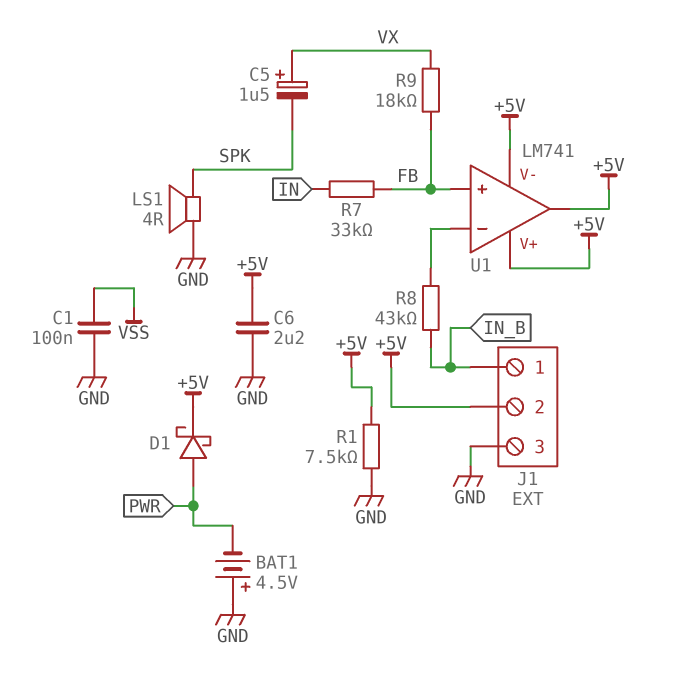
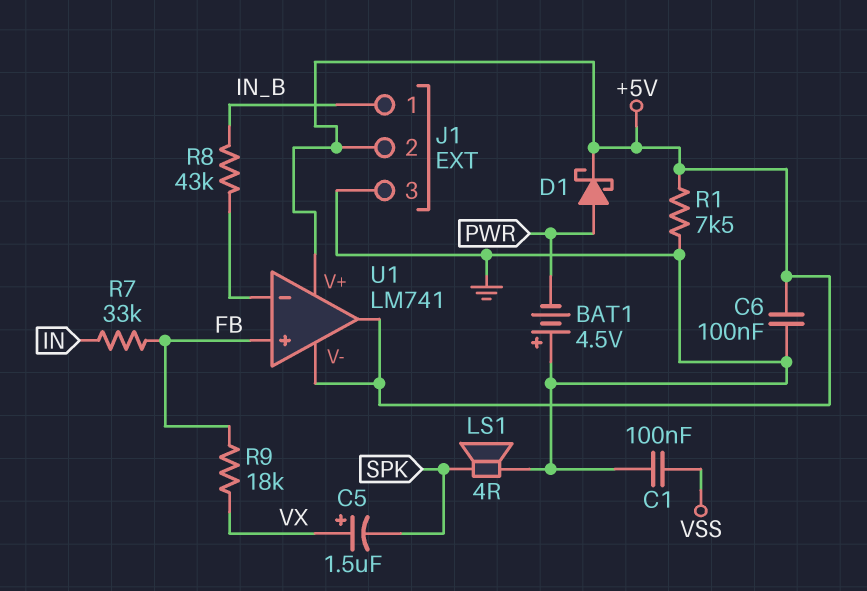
C6: 2.2uF (+5V, GND) -> 100nF (+5V, GND)

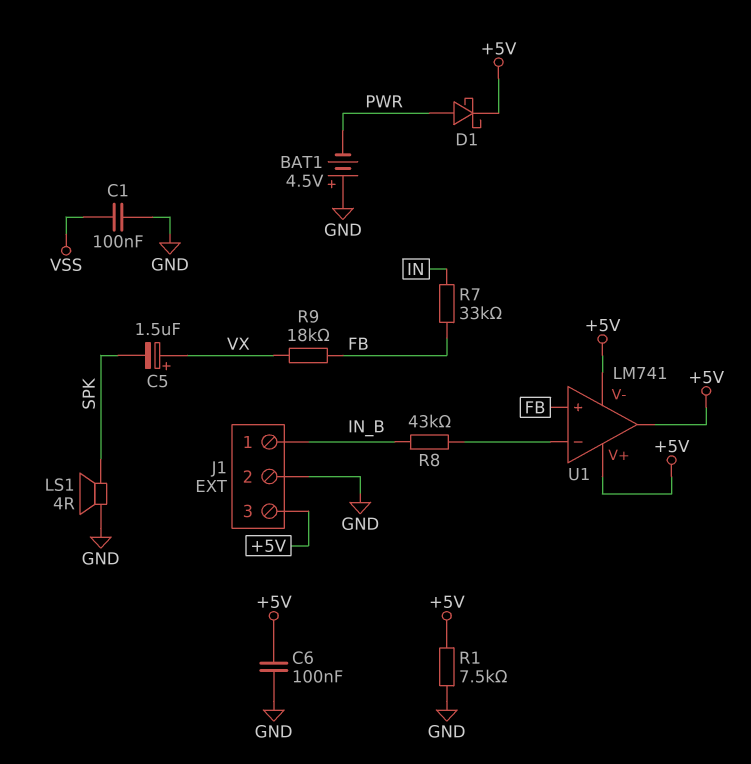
J1 pin 2: +5V -> GND
J1 pin 3: GND -> +5V

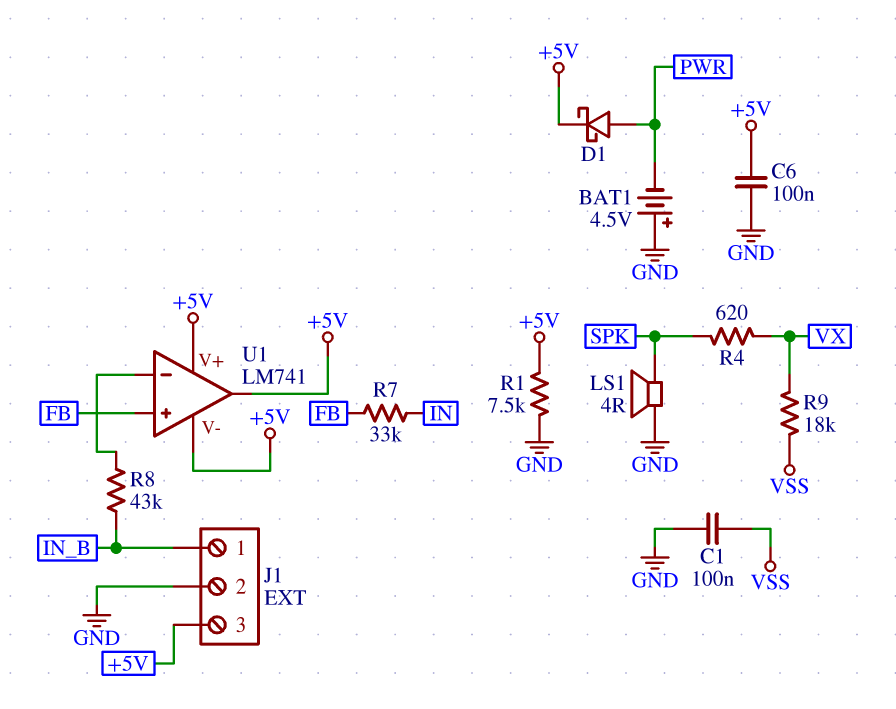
C5: 1.5uF (plus VX, minus SPK) -> none
R4: none -> 620 (SPK, VX)
R9: 18k (FB, VX) -> 18k (VSS, VX)

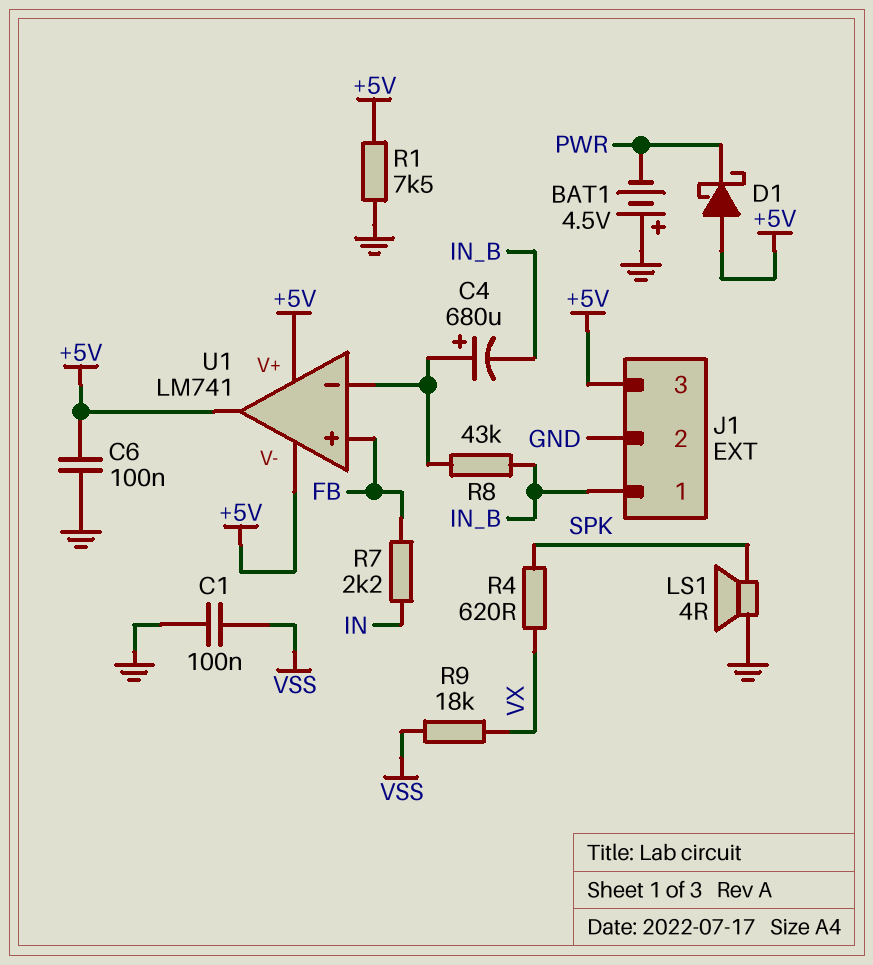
C4: none -> 680uF (plus U1/in-, minus IN_B)
D1: schottky (A PWR, K +5V) -> schottky (A +5V, K PWR)
R7: 33k (FB, IN) -> 2.2k (FB, IN)

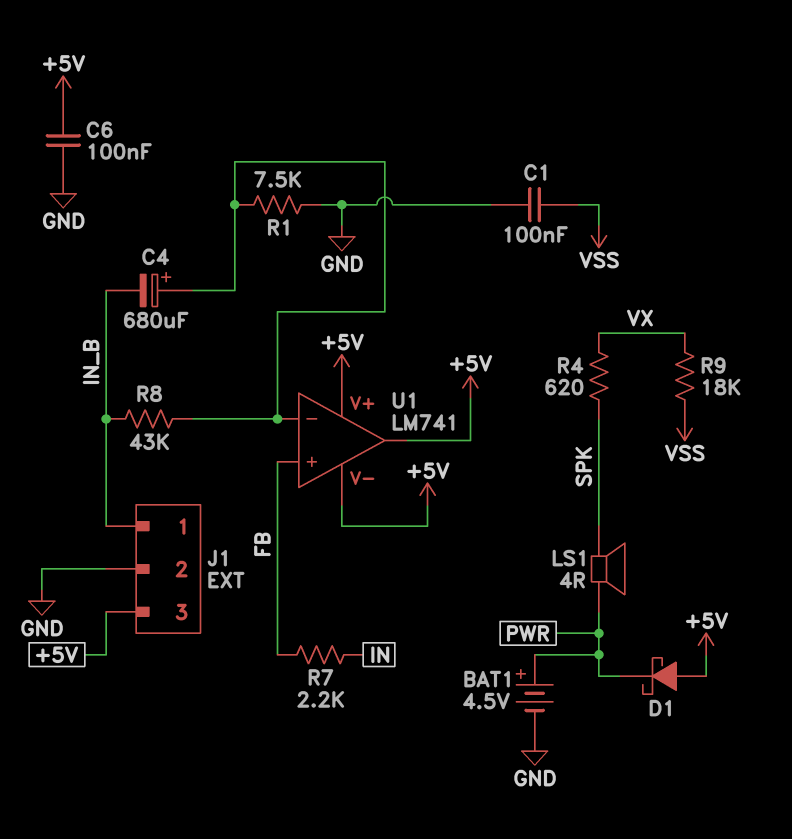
BAT1: 4.5V (plus GND, minus PWR) -> 4.5V (plus PWR, minus GND)
LS1: speaker 4R (GND, SPK) -> speaker 4R (PWR, SPK)
R1: 7.5k (+5V, GND) -> 7.5k (GND, U1/in-)

